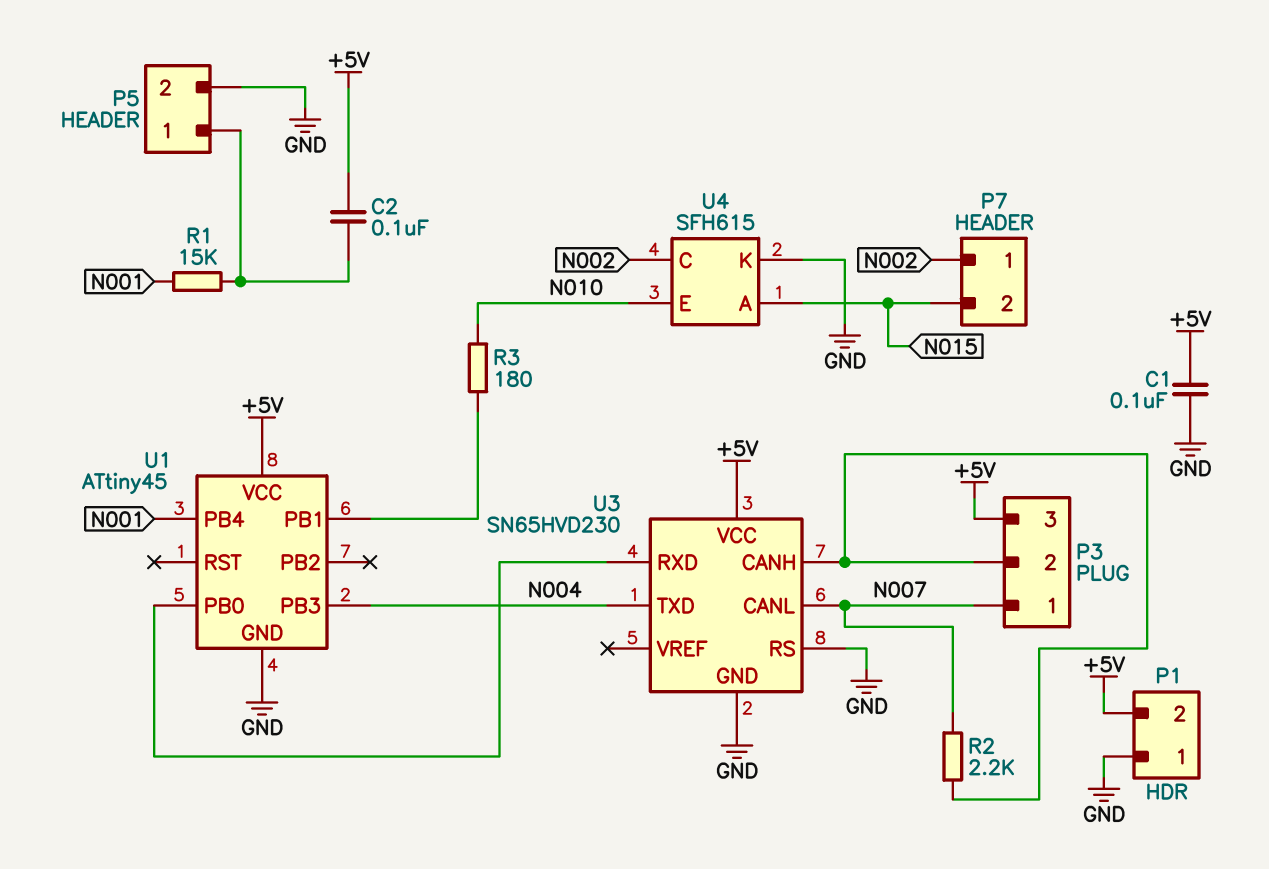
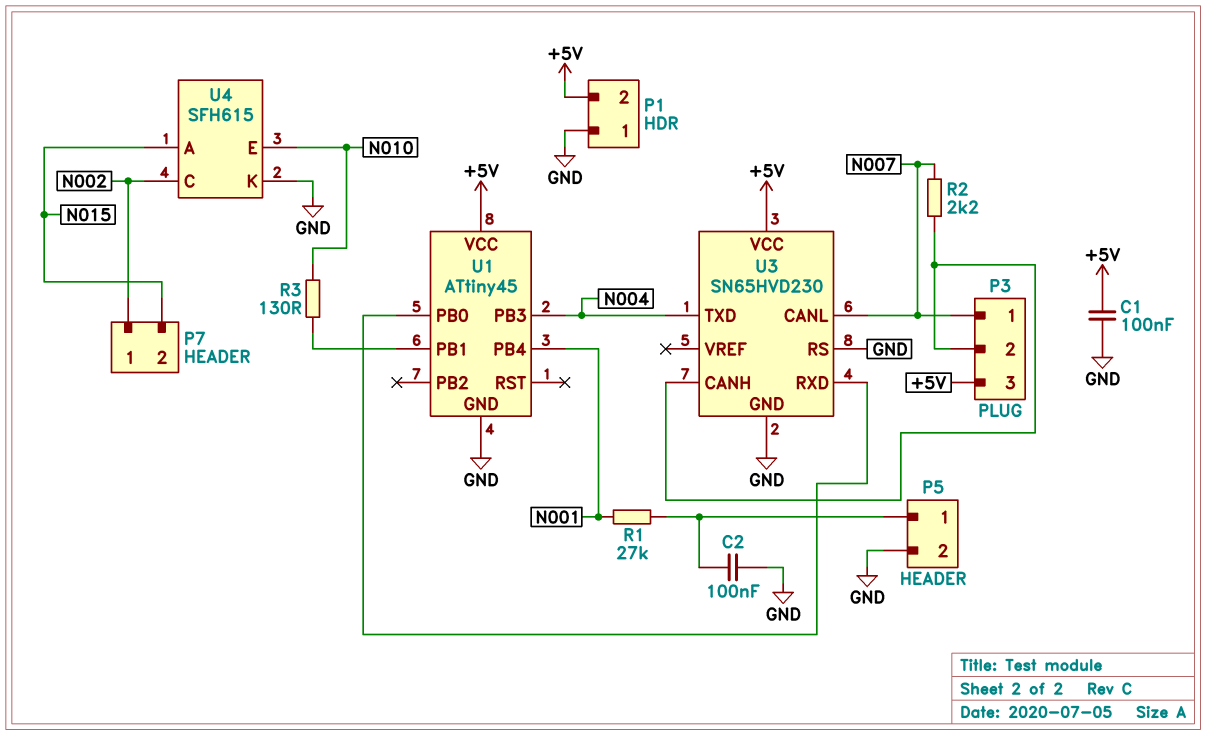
C2: 100nF (+5V, P5/1) -> 100nF (GND, P5/1)
R1: 15k (N001, P5/1) -> 27k (N001, P5/1)
R3: 180 (N010, U1/PB1) -> 130 (N010, U1/PB1)

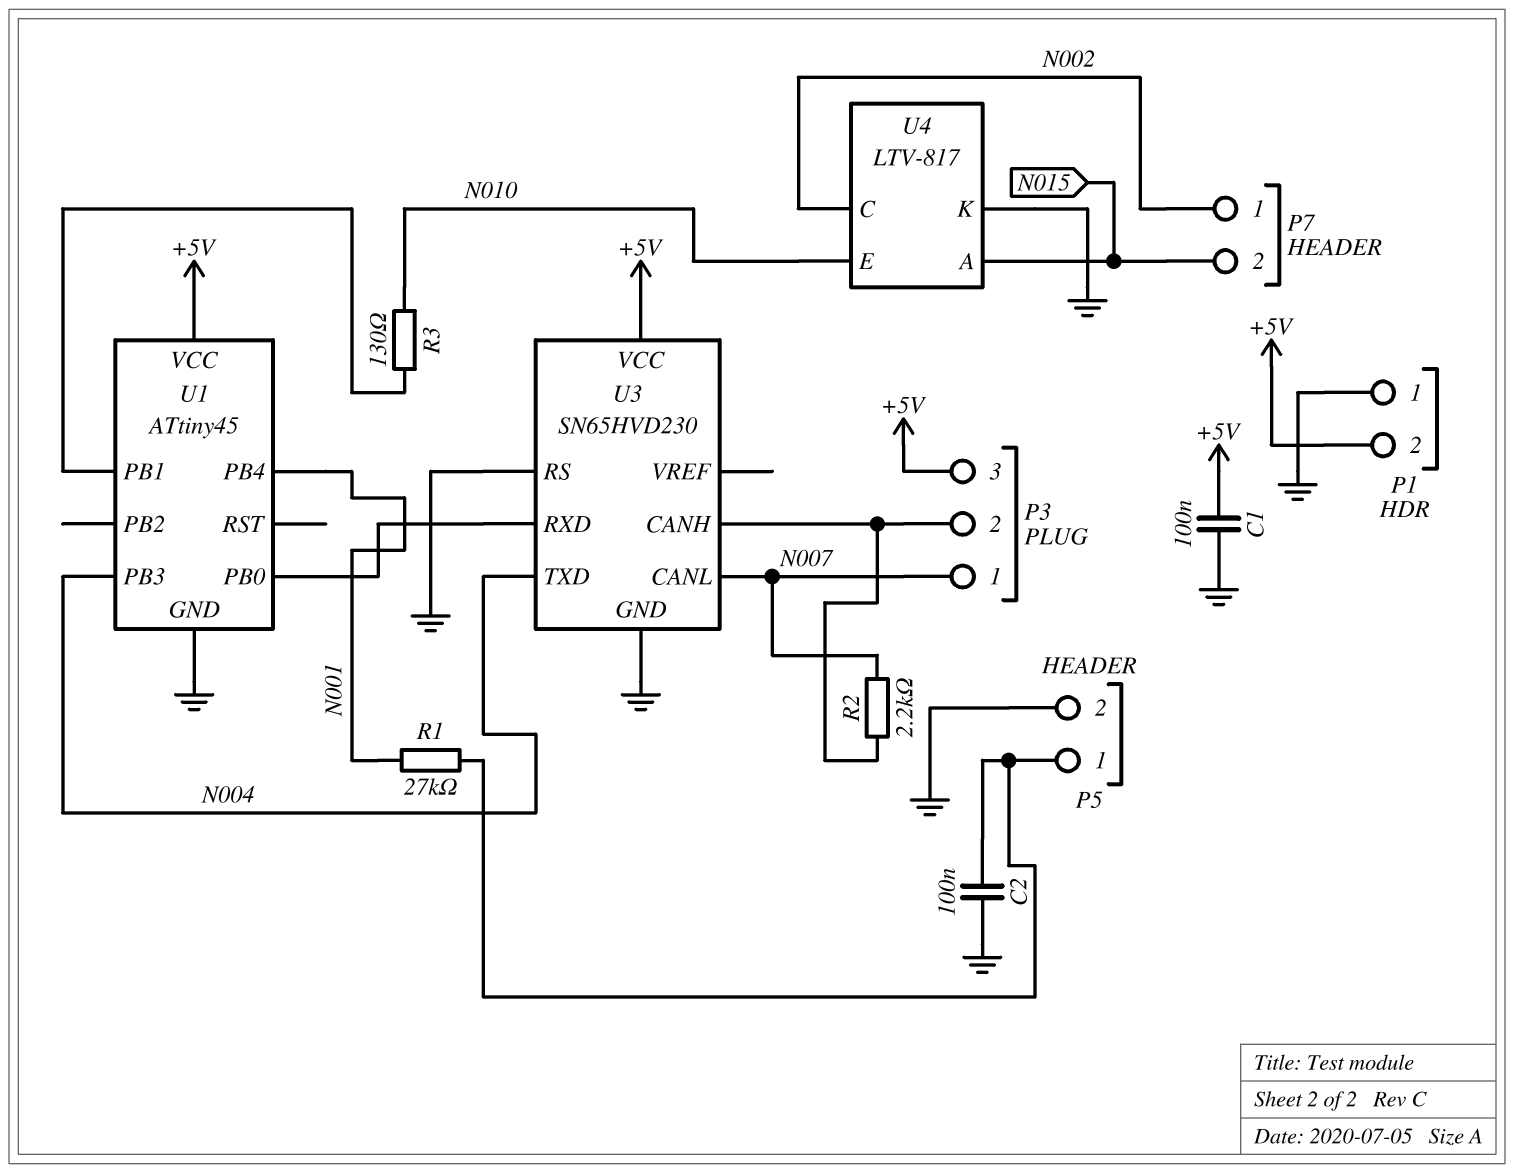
U4: SFH615 -> LTV-817

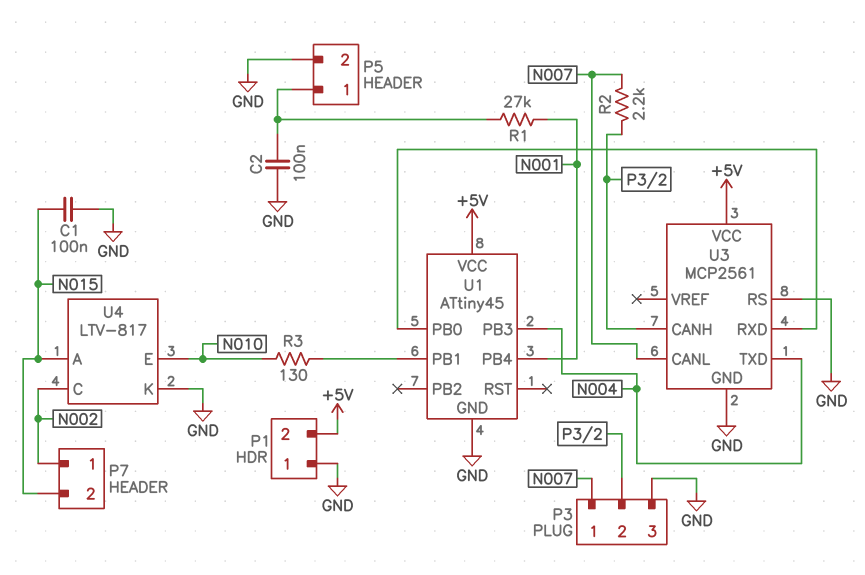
C1: 100nF (+5V, GND) -> 100nF (GND, N015)
P3 pin 3: +5V -> GND
U3: SN65HVD230 -> MCP2561

